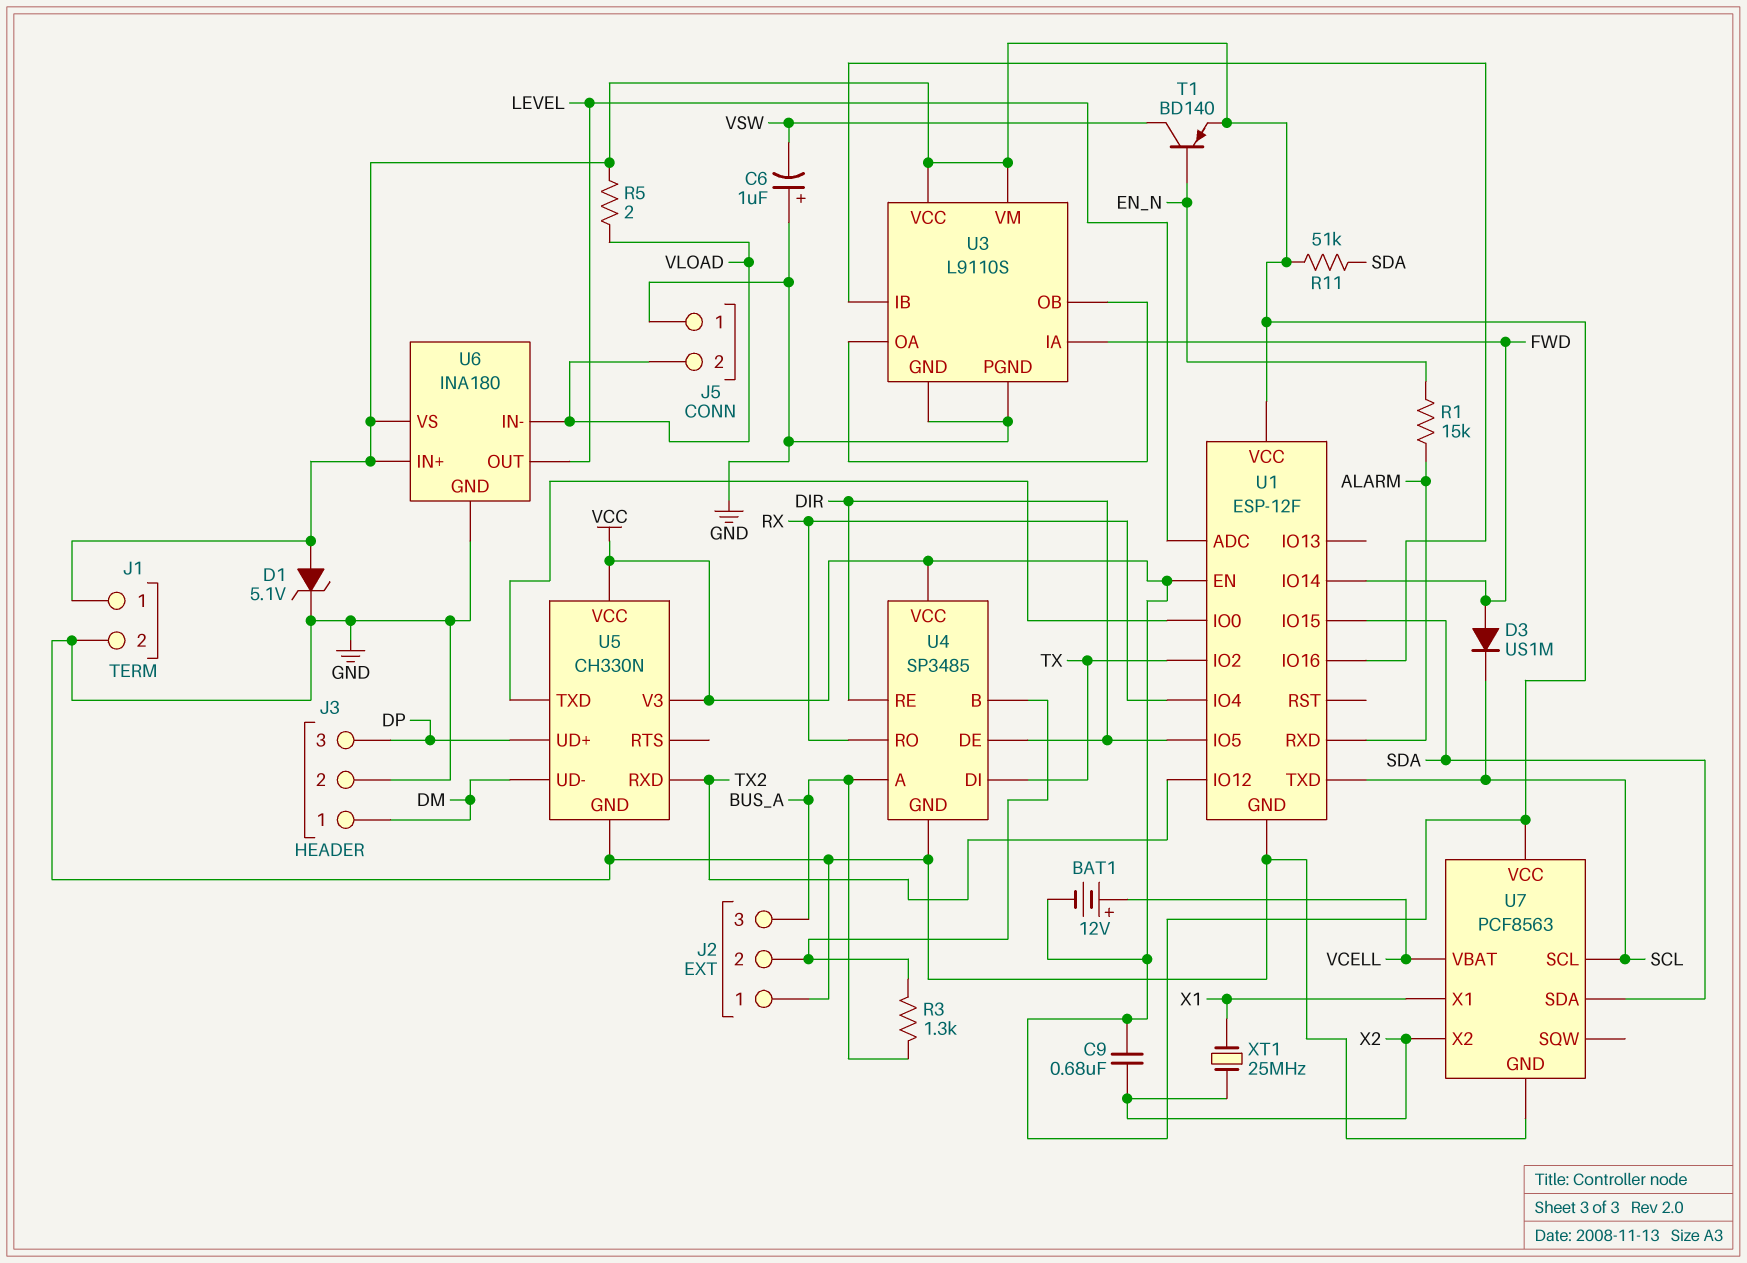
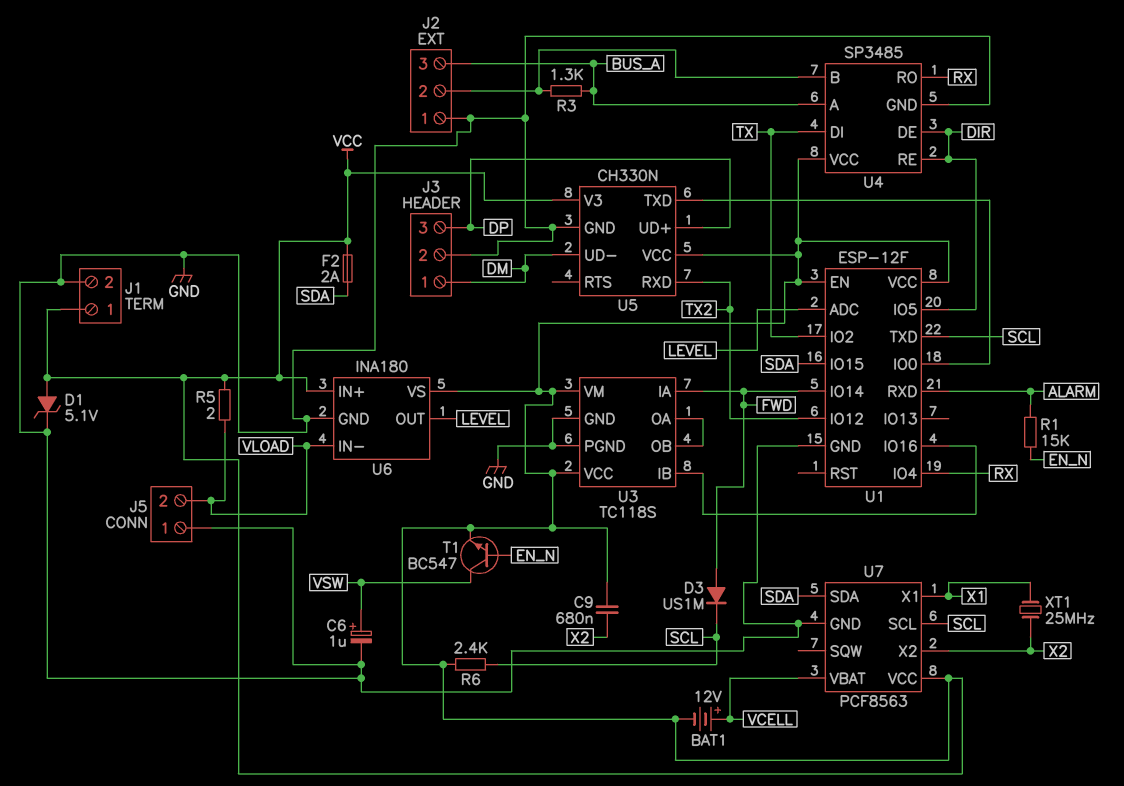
C6: 1uF (plus GND, minus VSW) -> 1uF (plus VSW, minus GND)
F2: none -> 2A (SDA, VCC)
R6: none -> 2.4k (SCL, VCC)
R11: 51k (SDA, VCC) -> none
T1: PNP BD140 (B EN_N, C VSW, E VCC) -> NPN BC547 (B EN_N, C VSW, E VCC)
U3: L9110S -> TC118S

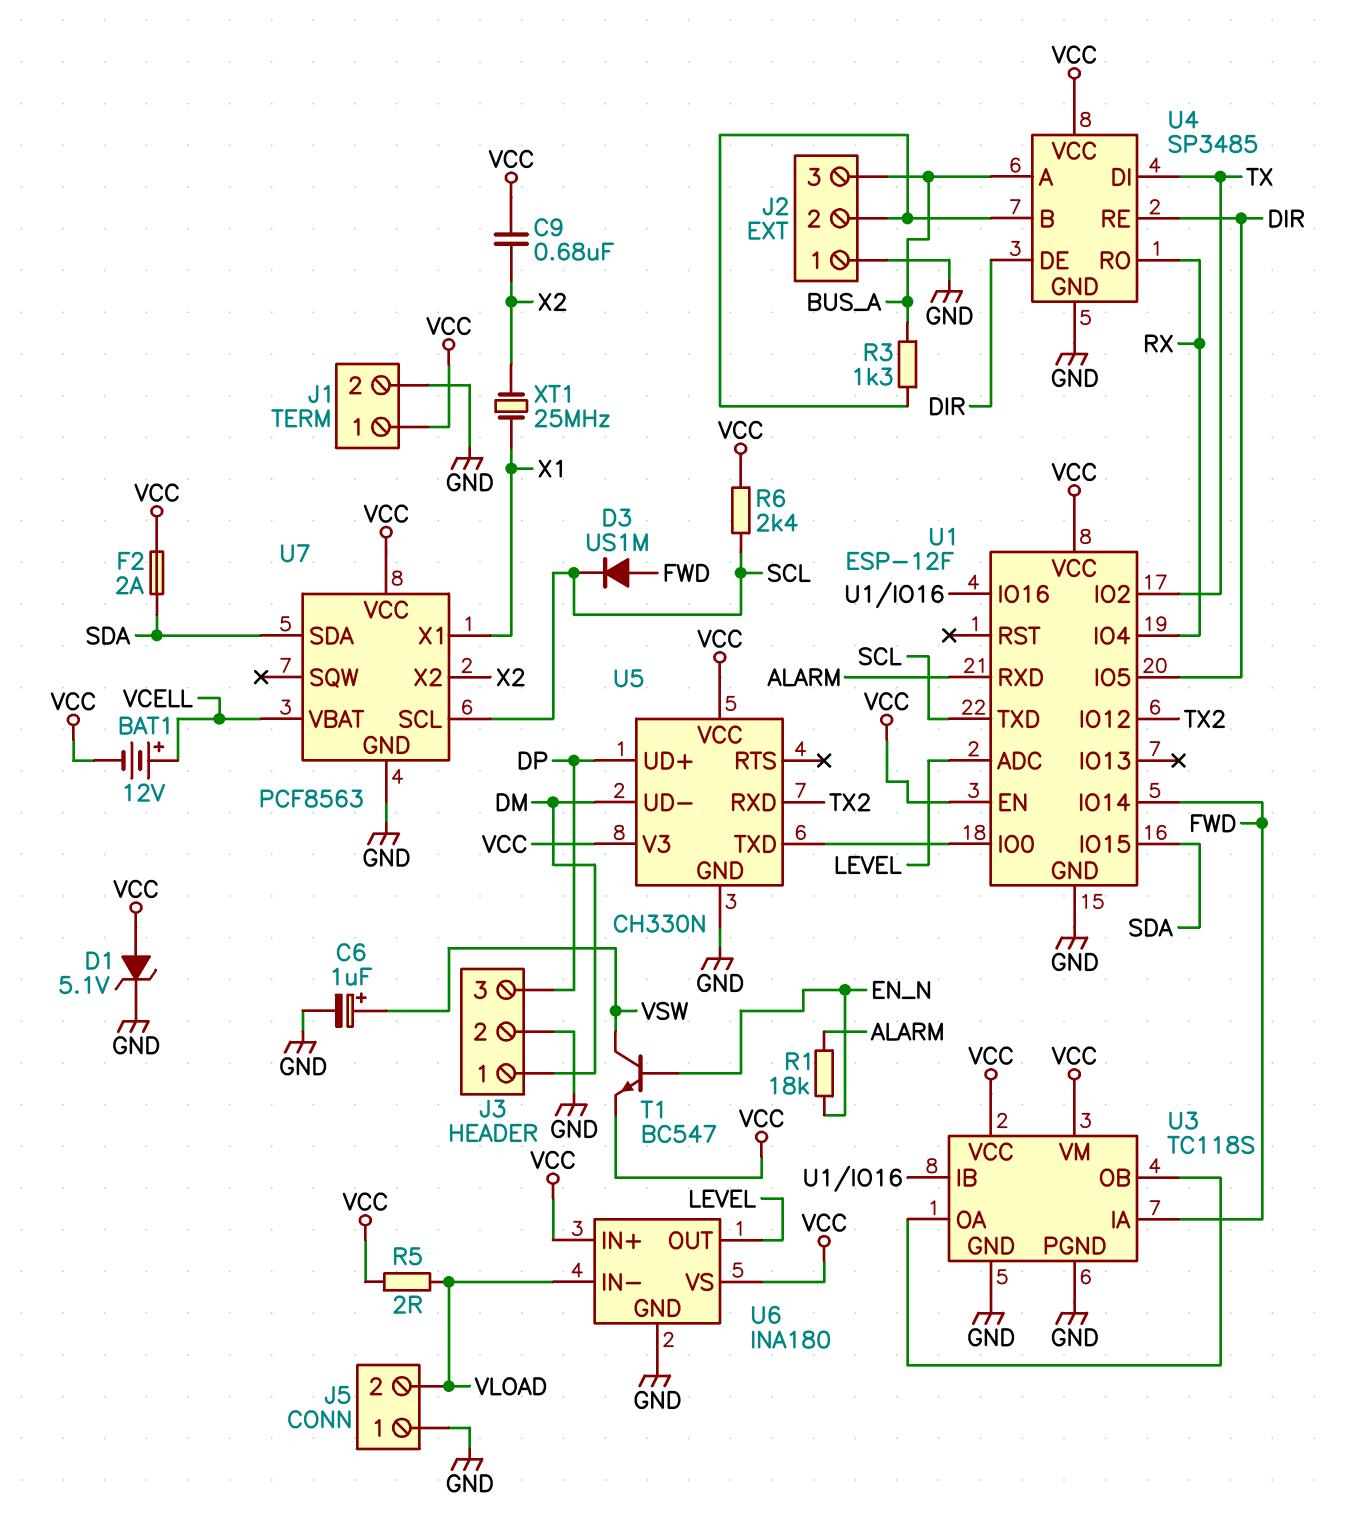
R1: 15k (ALARM, EN_N) -> 18k (ALARM, EN_N)

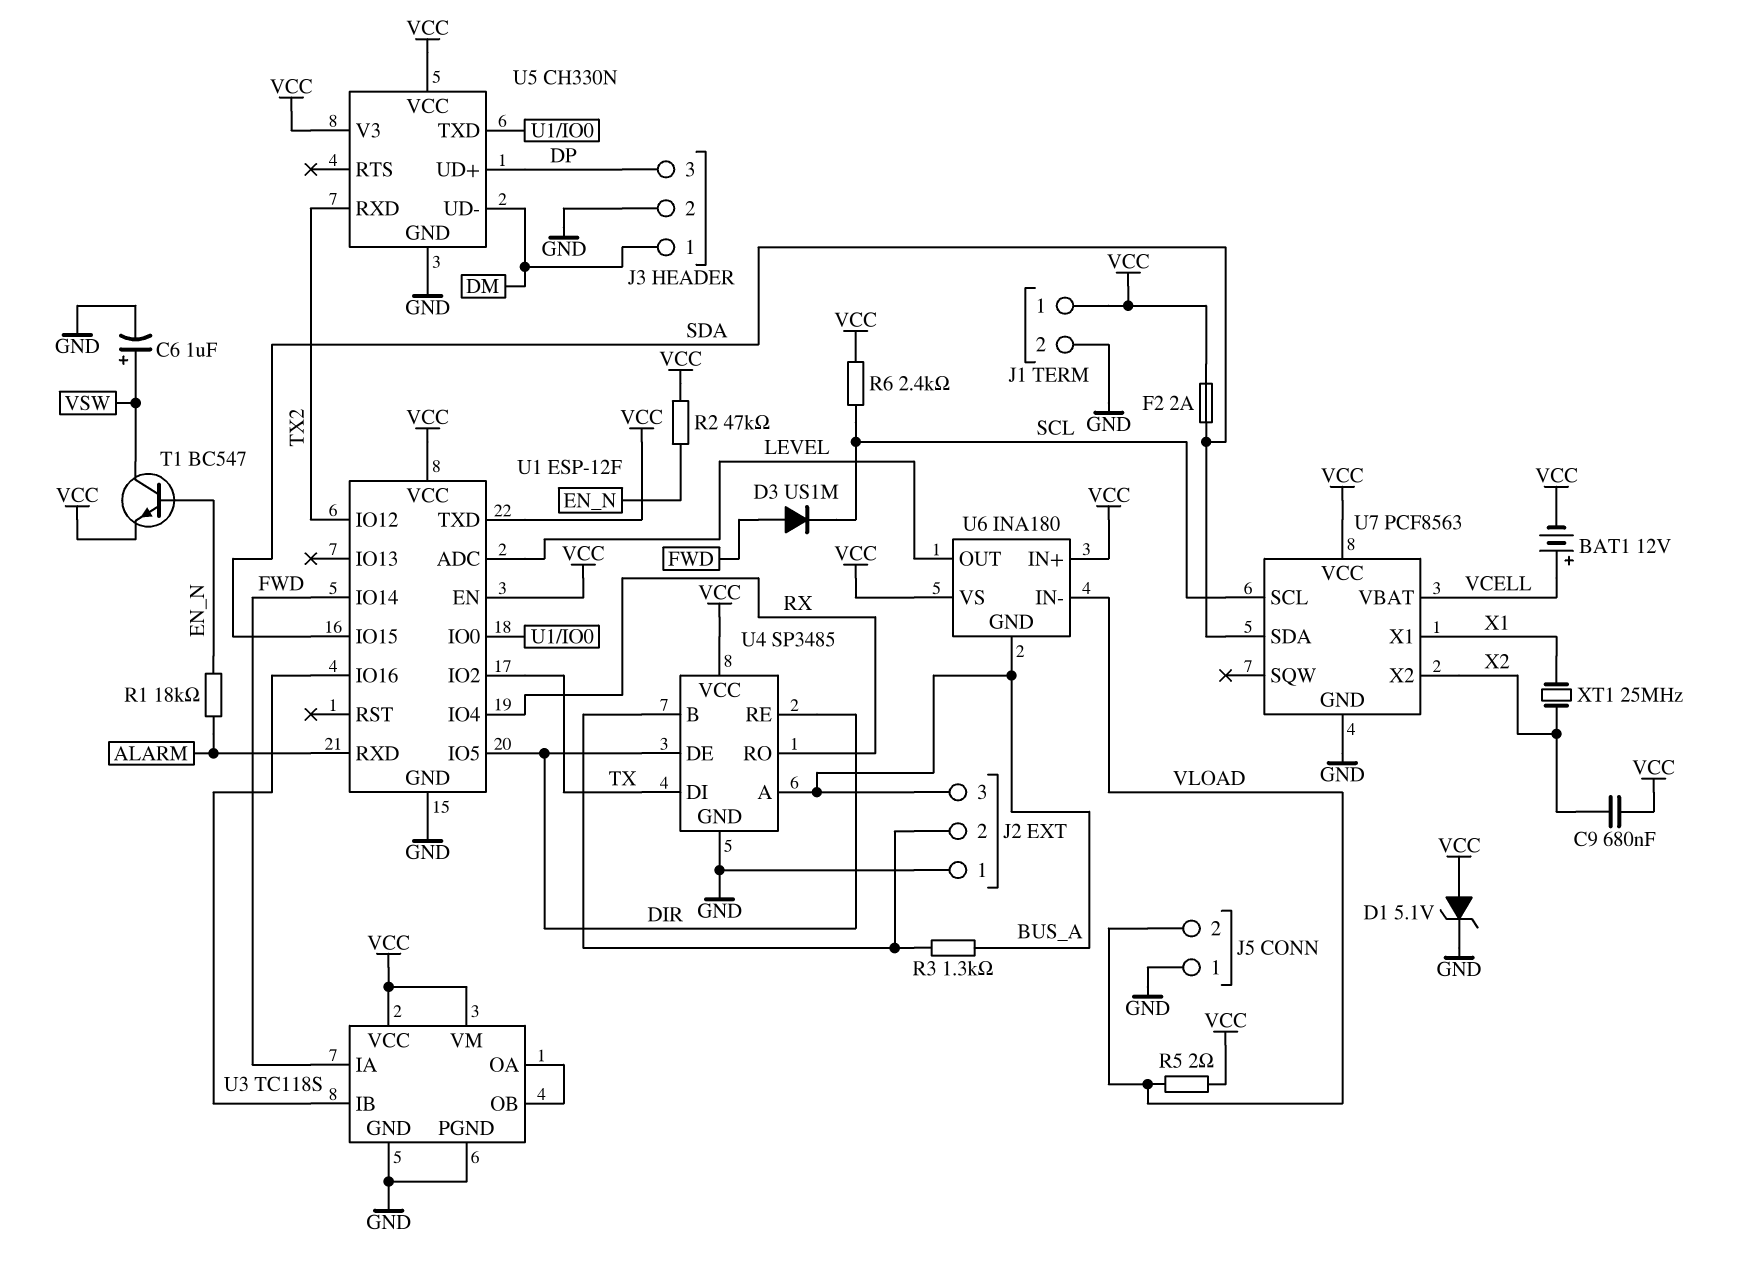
R2: none -> 47k (EN_N, VCC)
U1 pin TXD: SCL -> VCC
U6 pin GND: GND -> BUS_A

